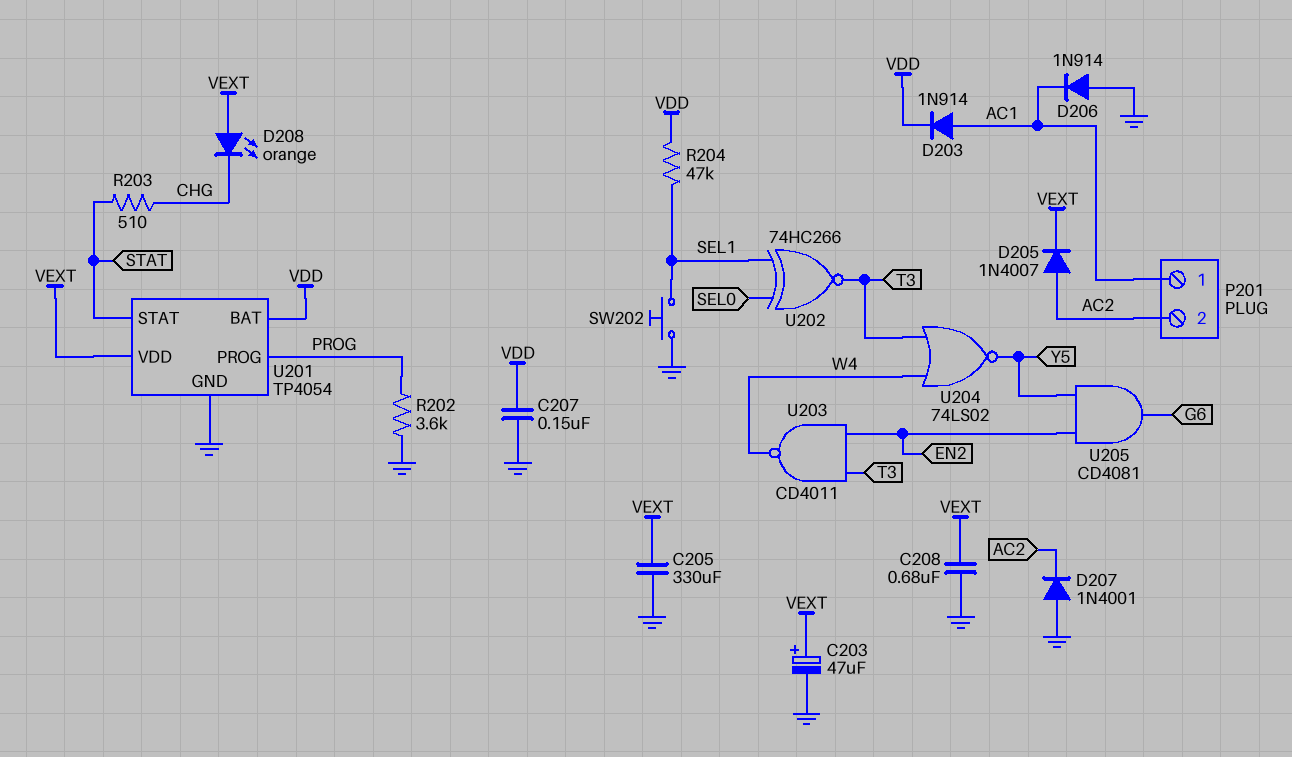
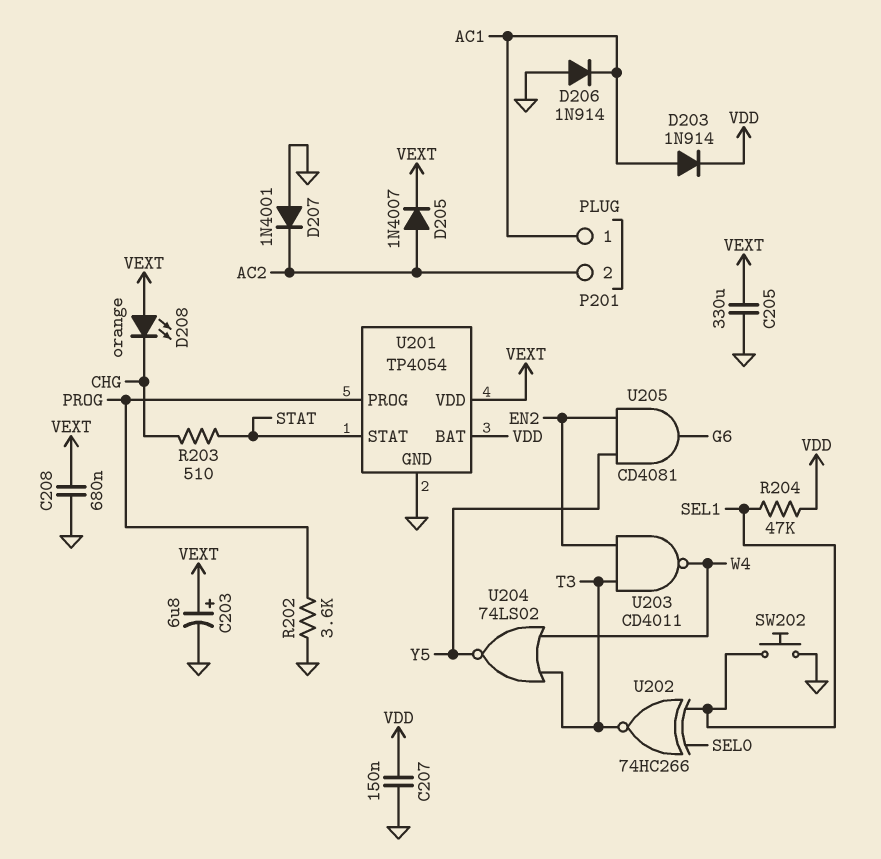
C203: 47uF (plus VEXT, minus GND) -> 6.8uF (plus VEXT, minus GND)

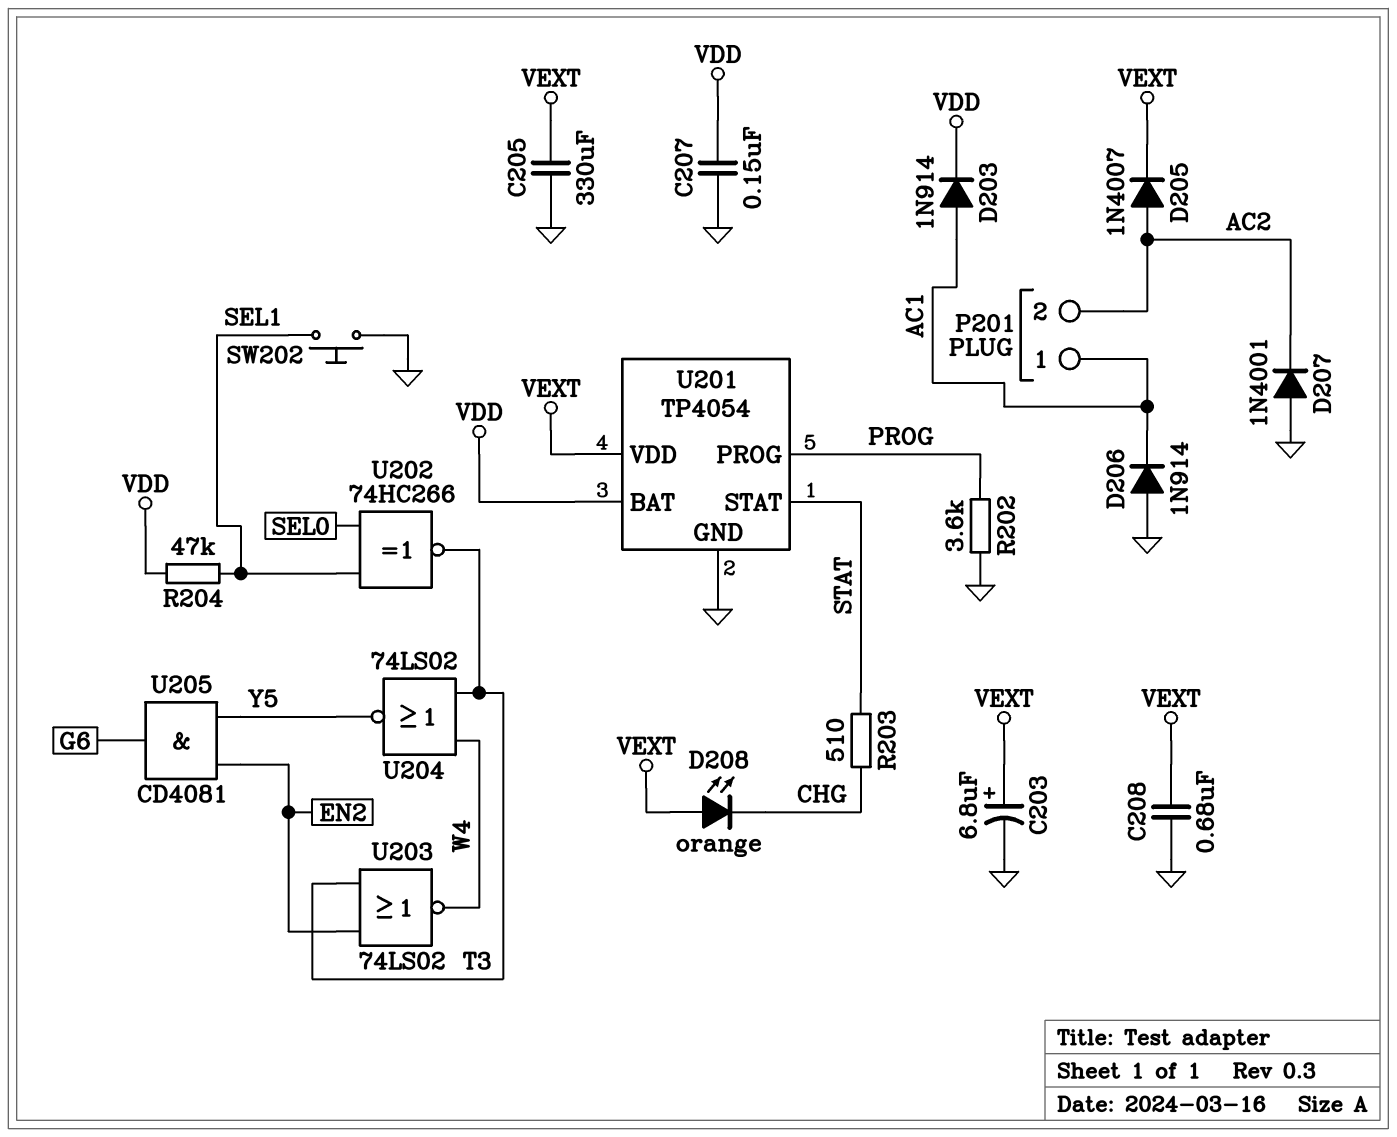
U203: NAND CD4011 (in EN2, in T3, out W4) -> NOR 74LS02 (in EN2, in T3, out W4)

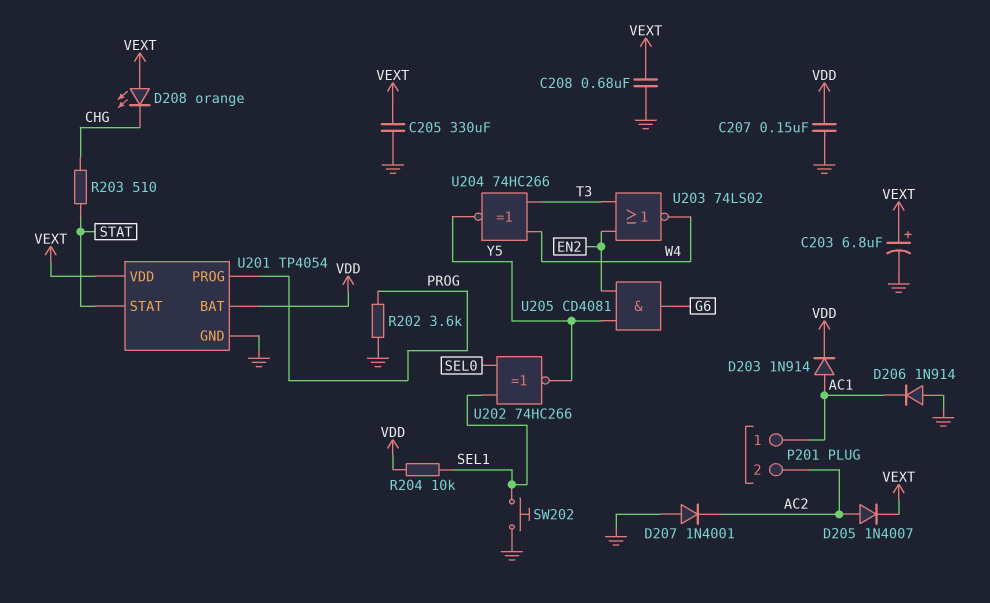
R204: 47k (SEL1, VDD) -> 10k (SEL1, VDD)
U202: XNOR 74HC266 (in SEL0, in SEL1, out T3) -> XNOR 74HC266 (in SEL0, in SEL1, out Y5)
U204: NOR 74LS02 (in T3, in W4, out Y5) -> XNOR 74HC266 (in T3, in W4, out Y5)

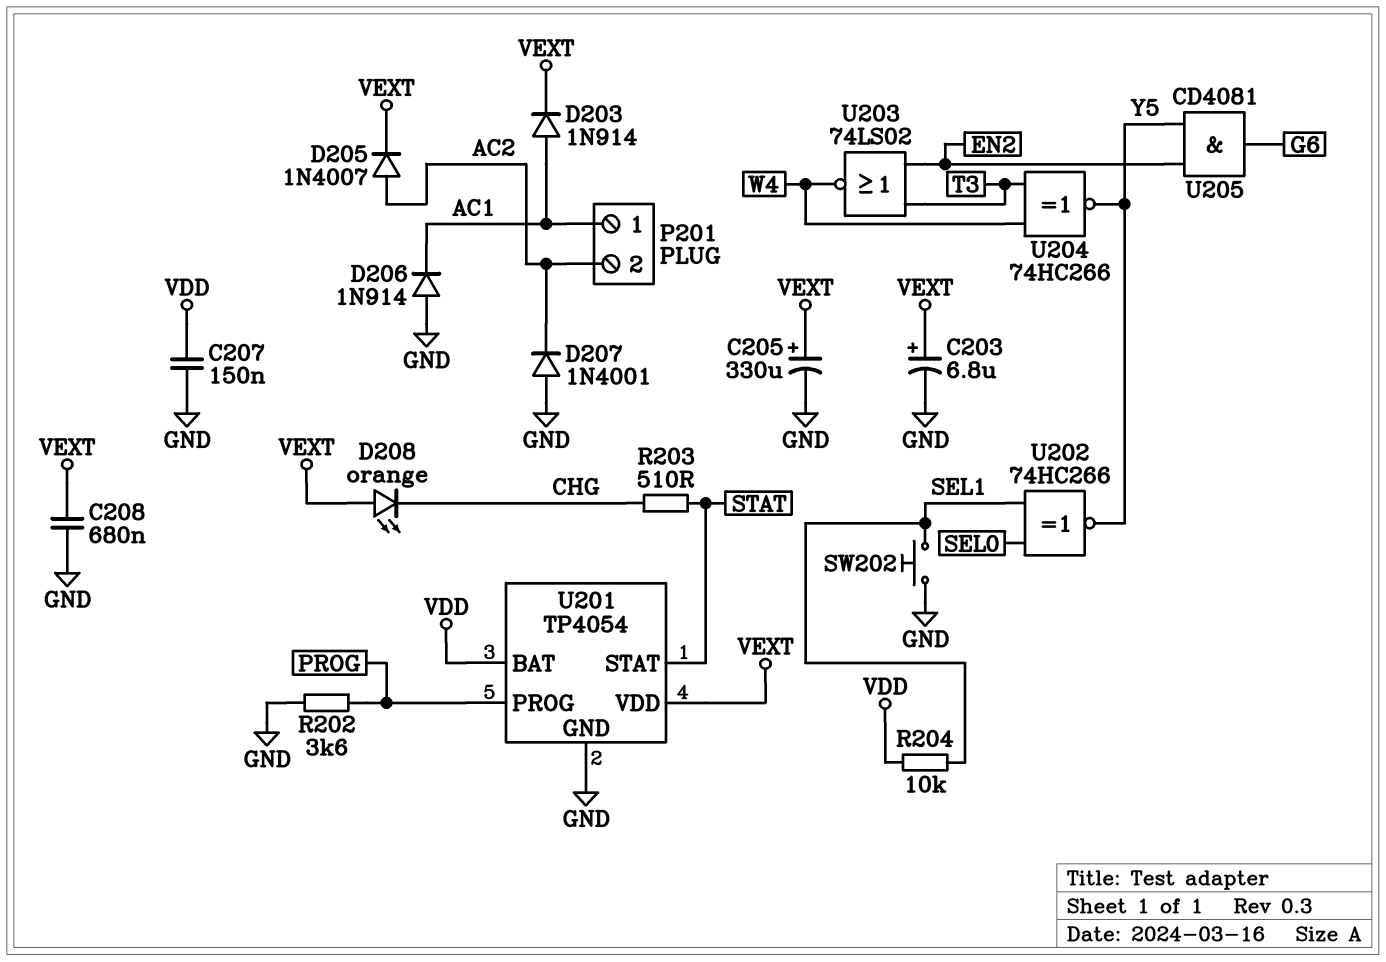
C205: 330uF (GND, VEXT) -> 330uF (plus VEXT, minus GND)
D203: diode 1N914 (A AC1, K VDD) -> diode 1N914 (A AC1, K VEXT)

